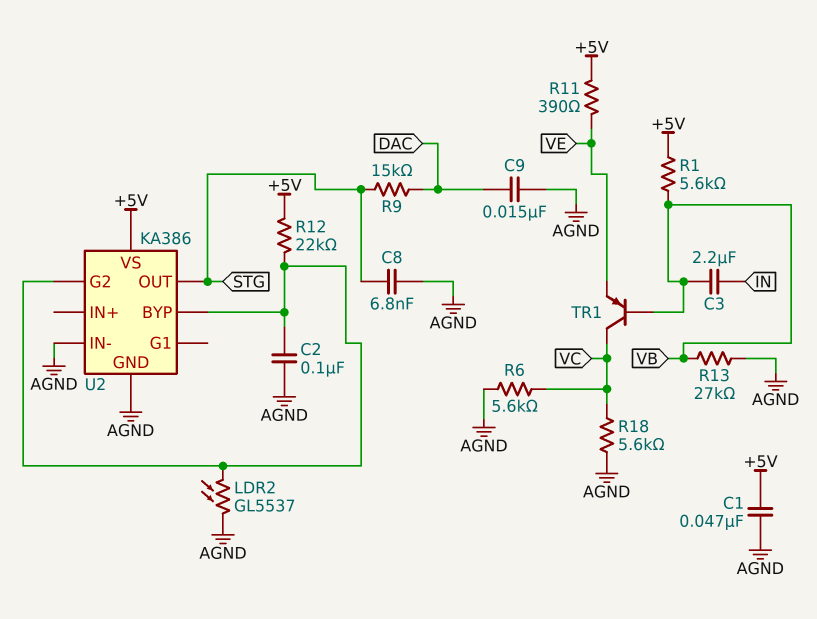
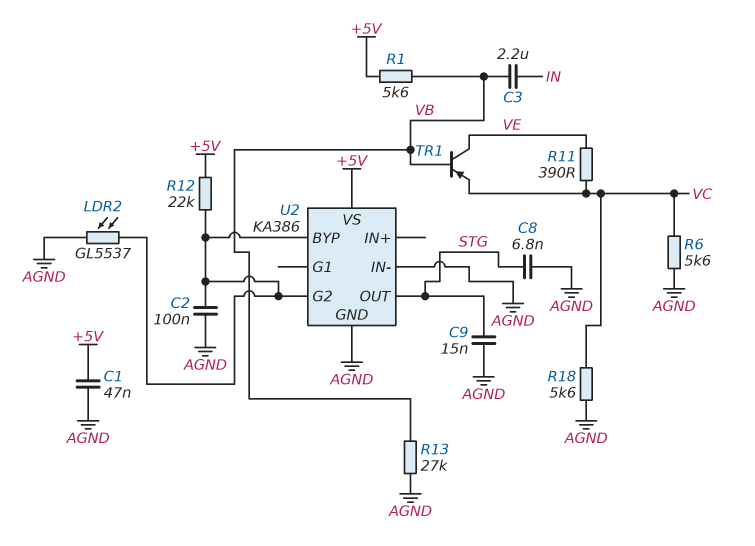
C9: 15nF (AGND, DAC) -> 15nF (AGND, STG)
R9: 15k (DAC, STG) -> none
R11: 390 (+5V, VE) -> 390 (VC, VE)
TR1: PNP (B VB, C VC, E VE) -> PNP (B VB, C VE, E VC)

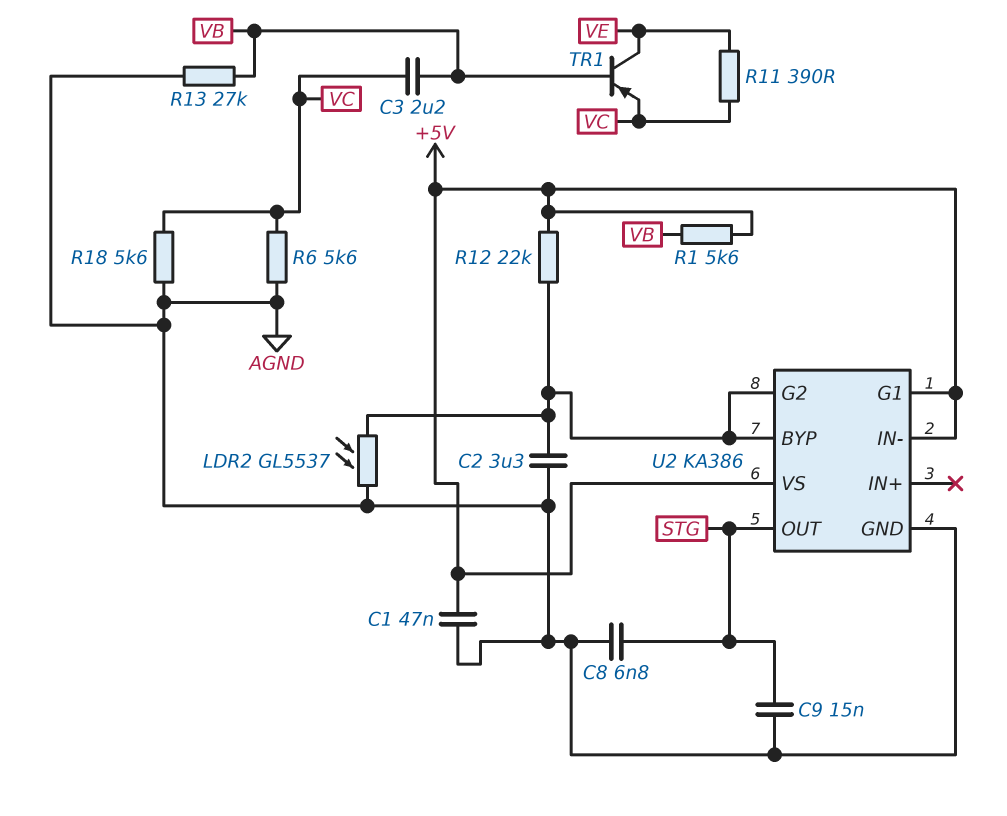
C2: 100nF (AGND, U2/BYP) -> 3.3uF (AGND, U2/BYP)
C3: 2.2uF (IN, VB) -> 2.2uF (VB, VC)
U2 pin G1: none -> +5V
U2 pin IN-: AGND -> +5V

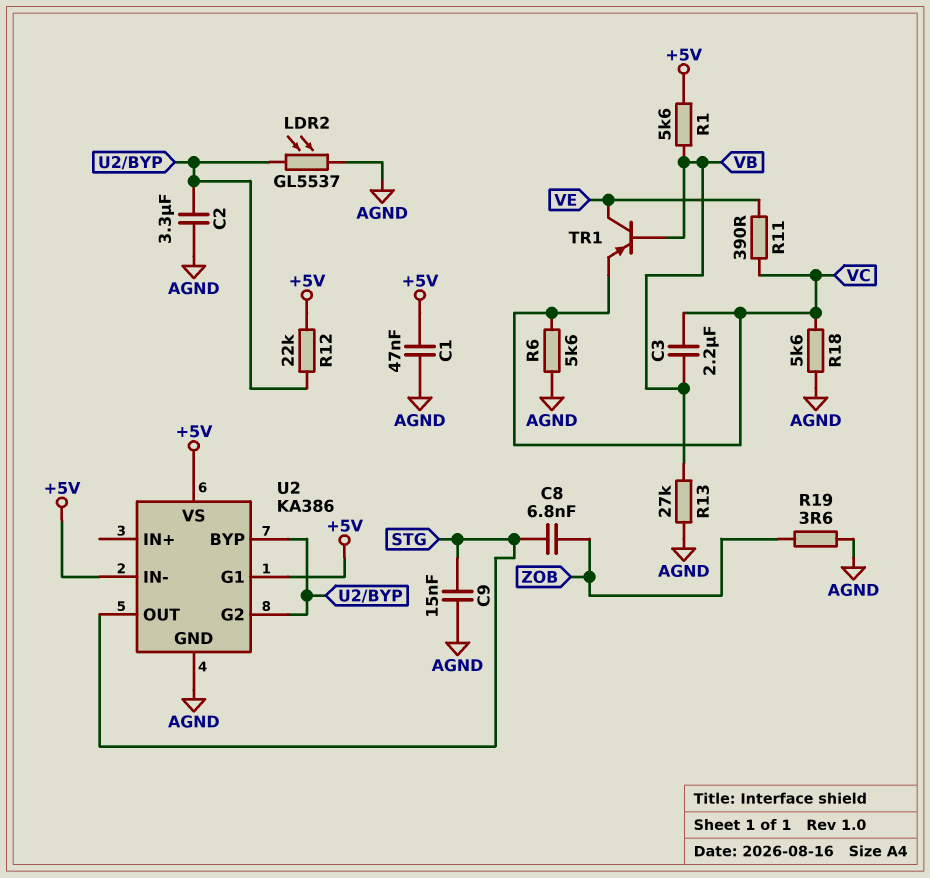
C8: 6.8nF (AGND, STG) -> 6.8nF (STG, ZOB)
R19: none -> 3.6 (AGND, ZOB)

